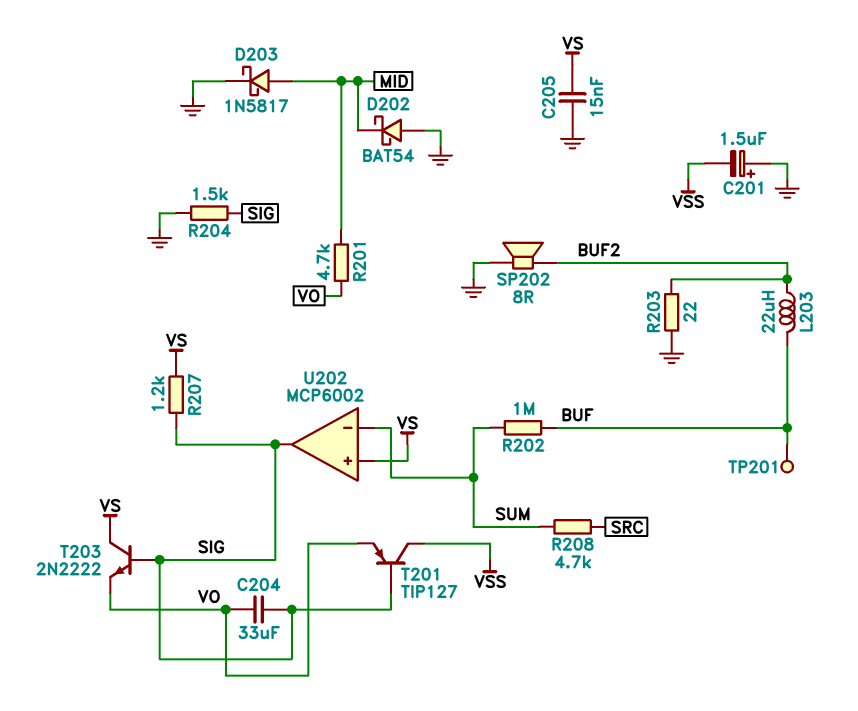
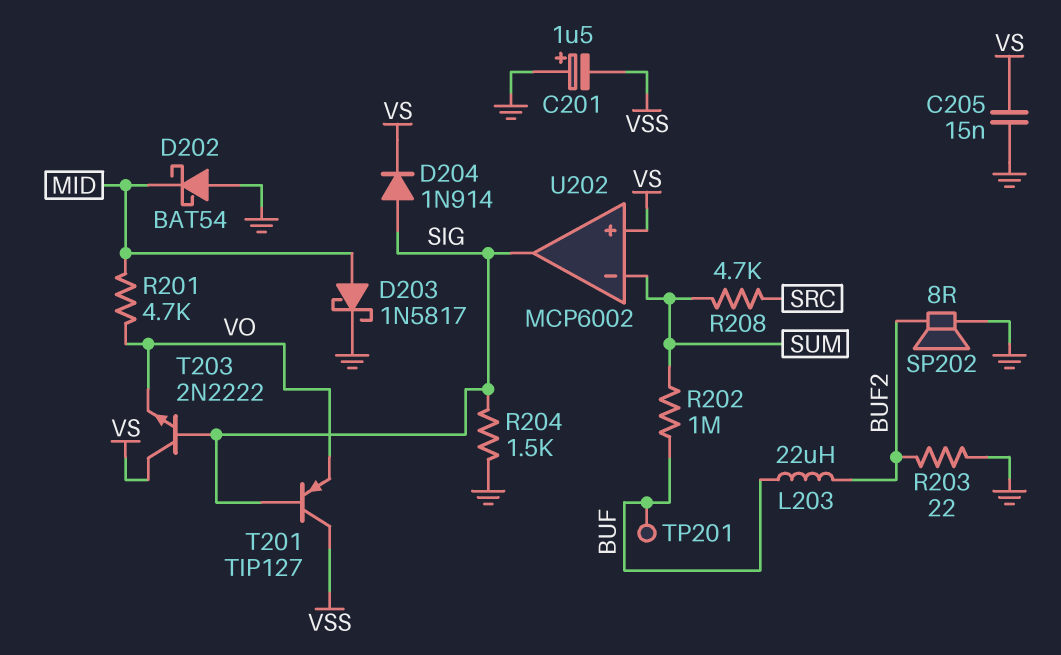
C204: 33uF (SIG, VO) -> none
D204: none -> diode 1N914 (A SIG, K VS)
R207: 1.2k (SIG, VS) -> none

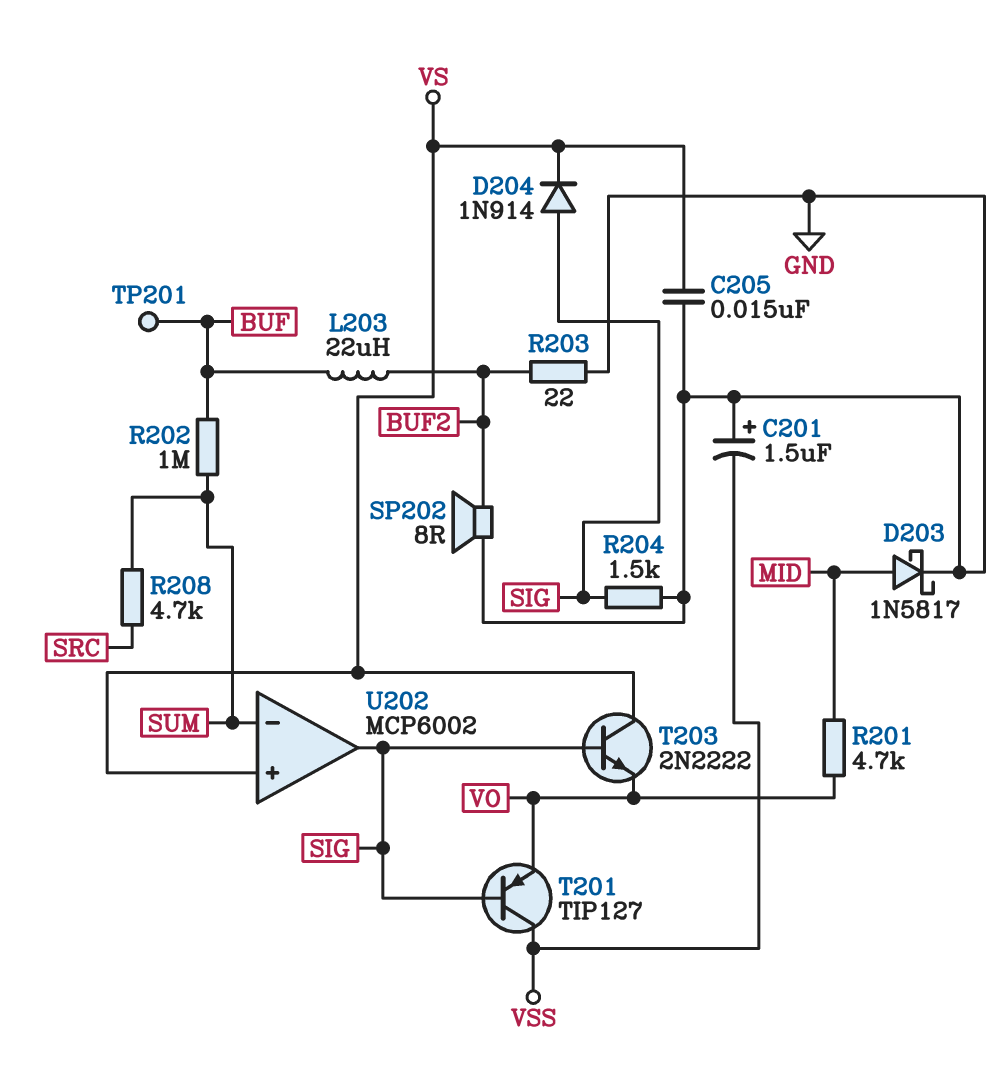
D202: schottky BAT54 (A GND, K MID) -> none

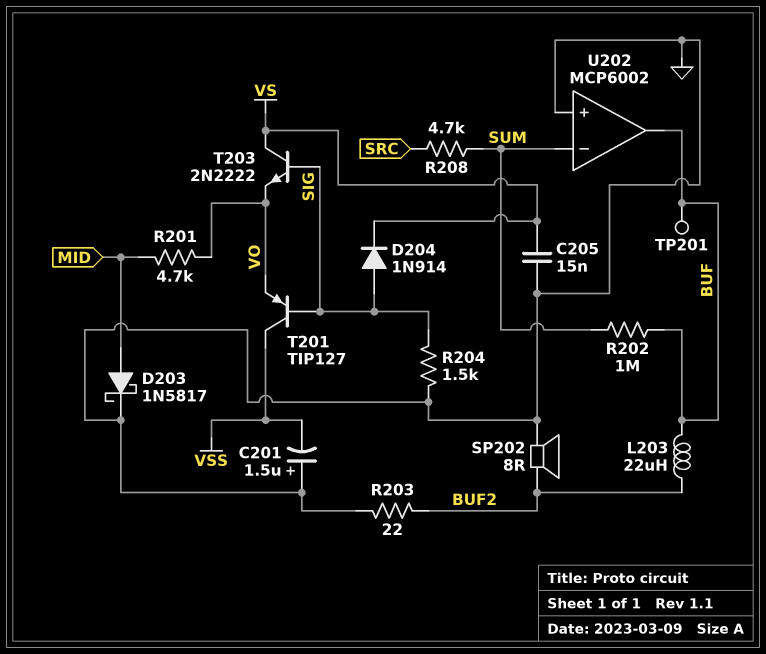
U202 pin in+: VS -> GND
U202 pin out: SIG -> BUF

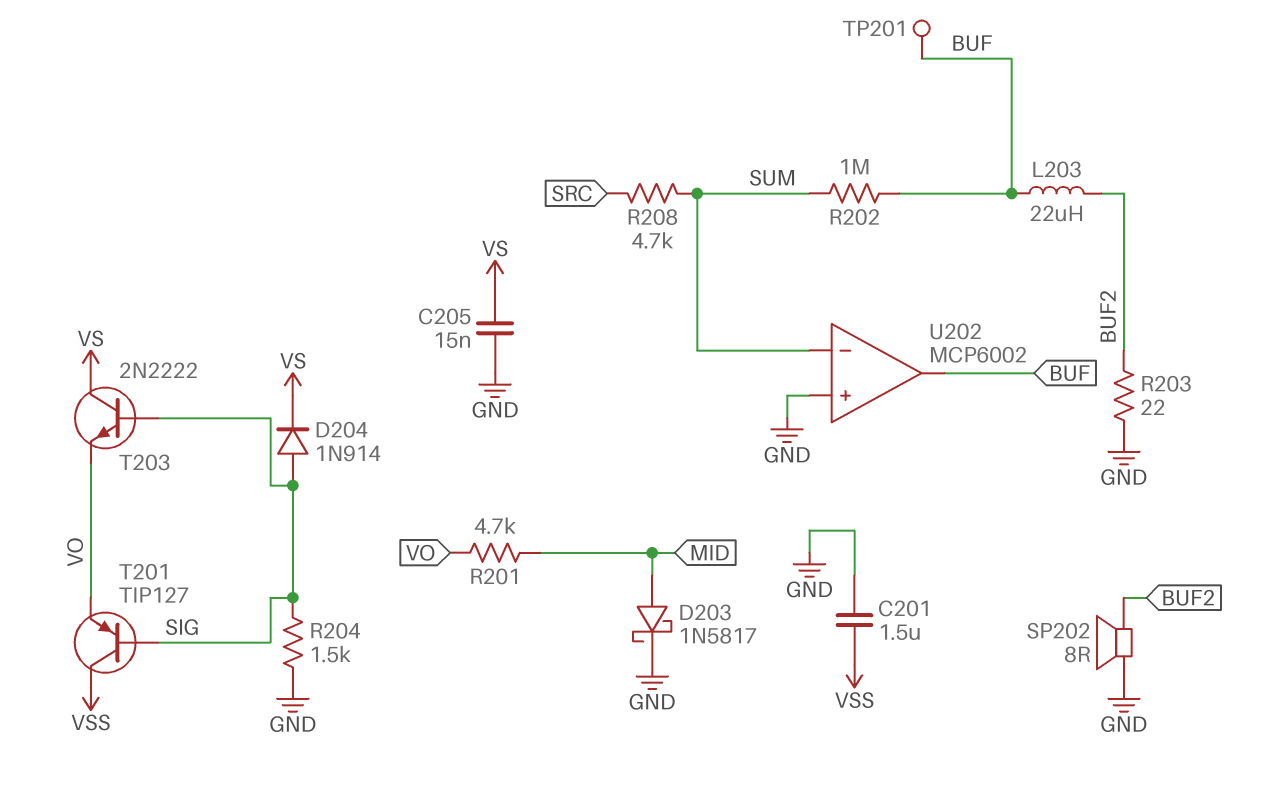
C201: 1.5uF (plus GND, minus VSS) -> 1.5uF (GND, VSS)

